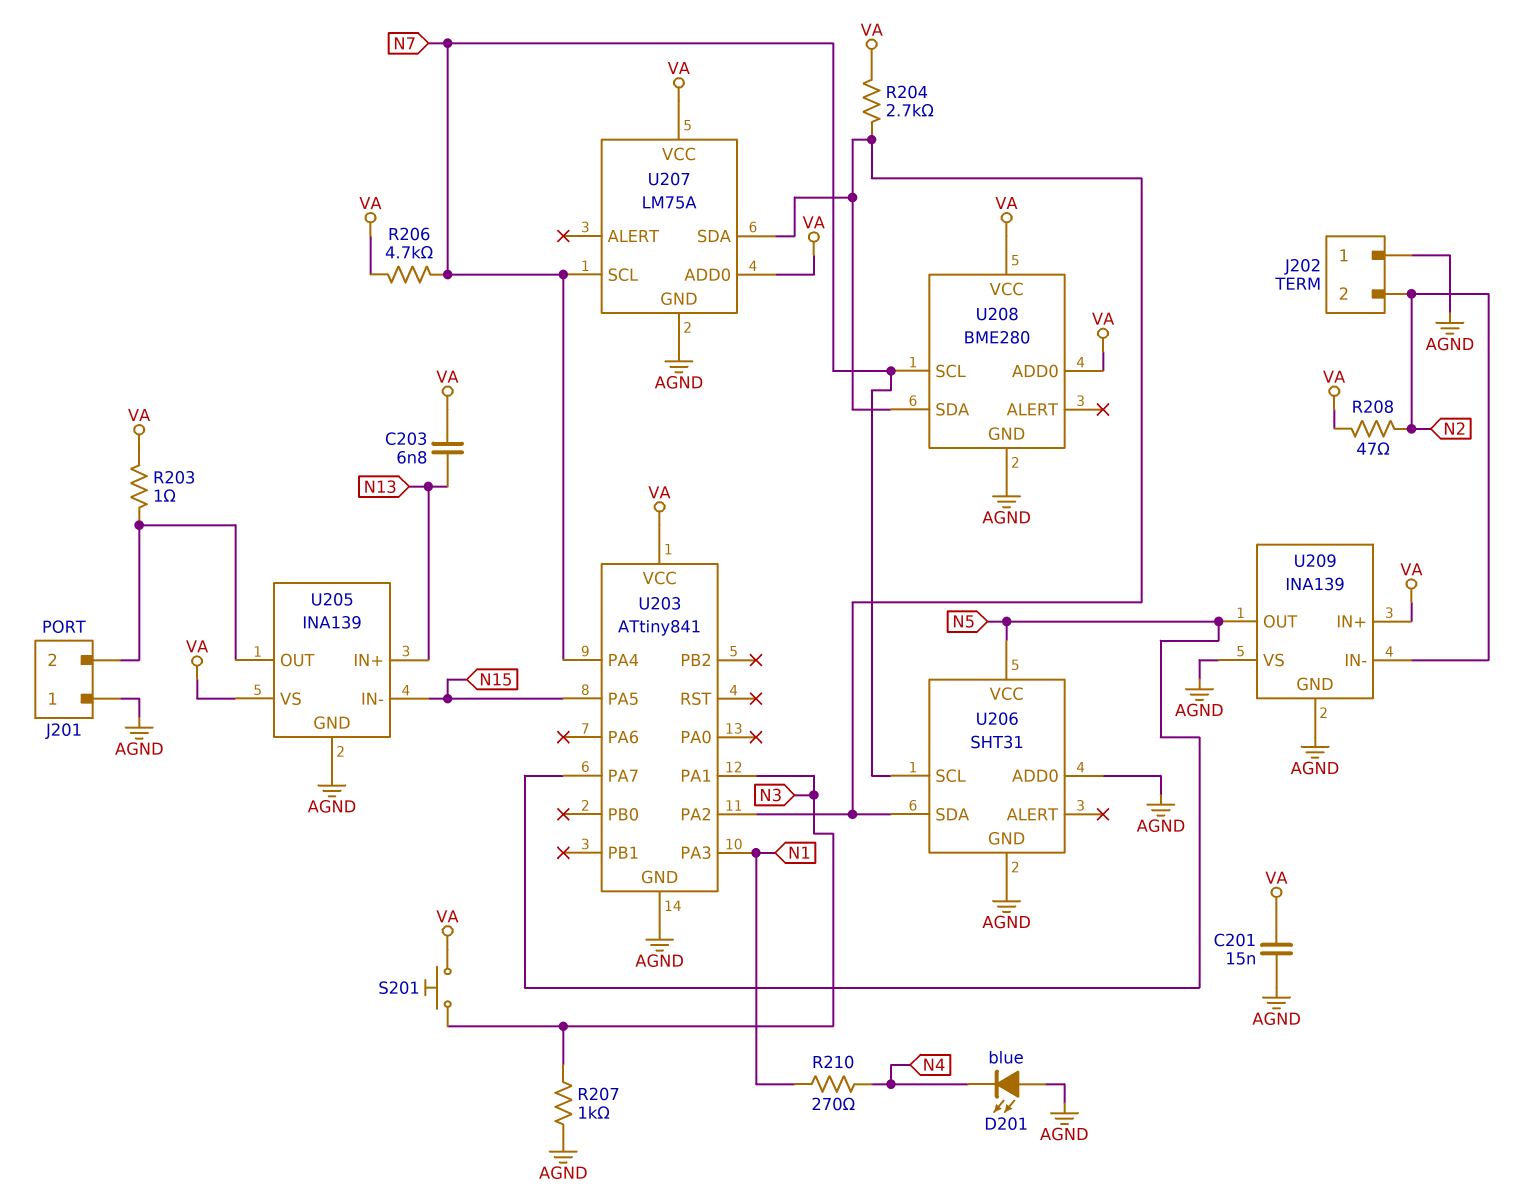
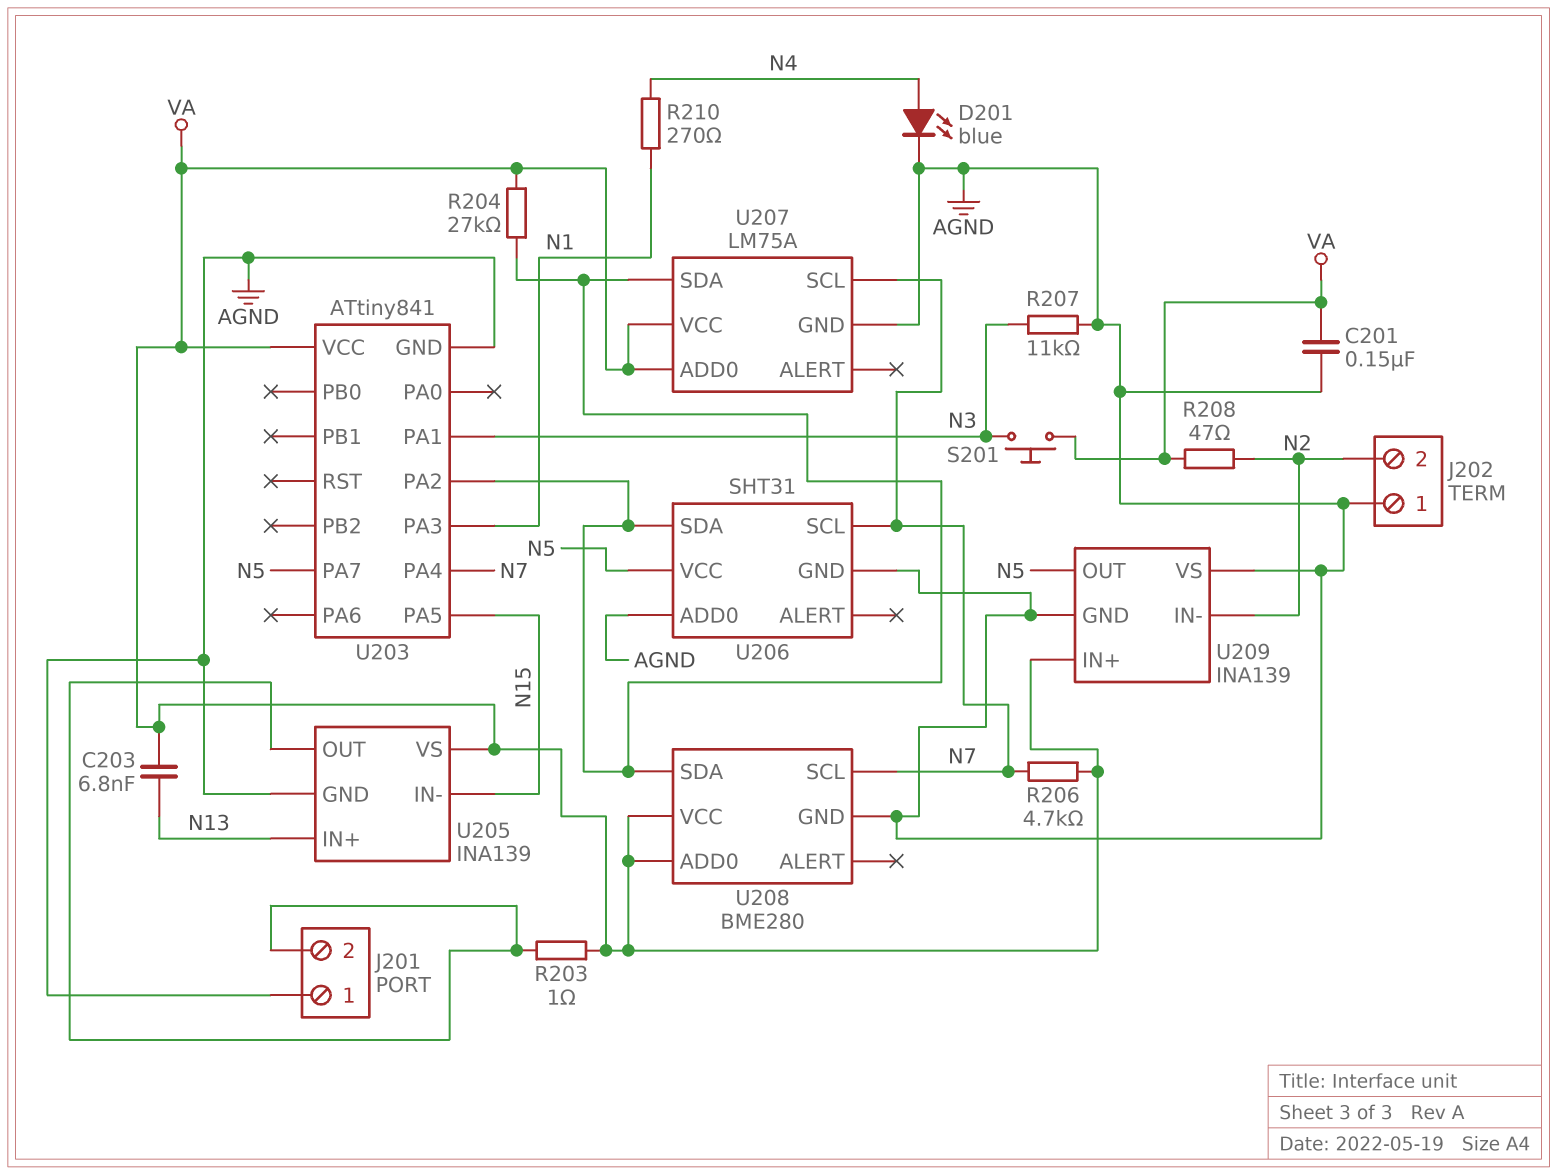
C201: 15nF (AGND, VA) -> 150nF (AGND, VA)
D201: LED blue (A AGND, K N4) -> LED blue (A N4, K AGND)
R204: 2.7k (U203/PA2, VA) -> 27k (U203/PA2, VA)
R207: 1k (AGND, N3) -> 11k (AGND, N3)

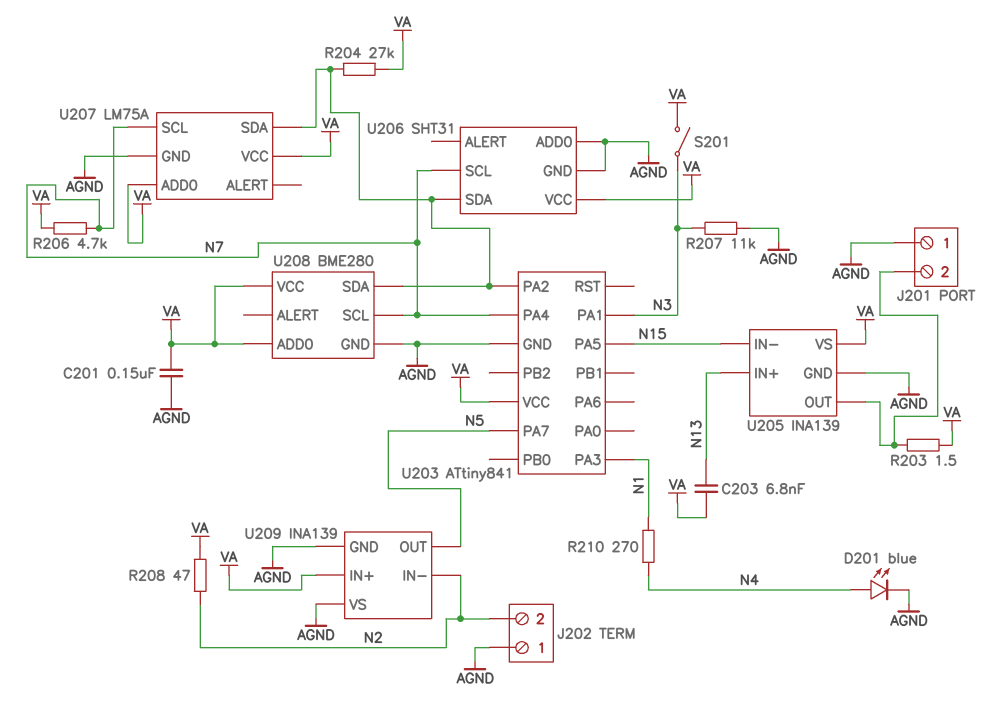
R203: 1 (J201/2, VA) -> 1.5 (J201/2, VA)
S201: button (N3, VA) -> switch (N3, VA)
U206 pin VCC: N5 -> VA

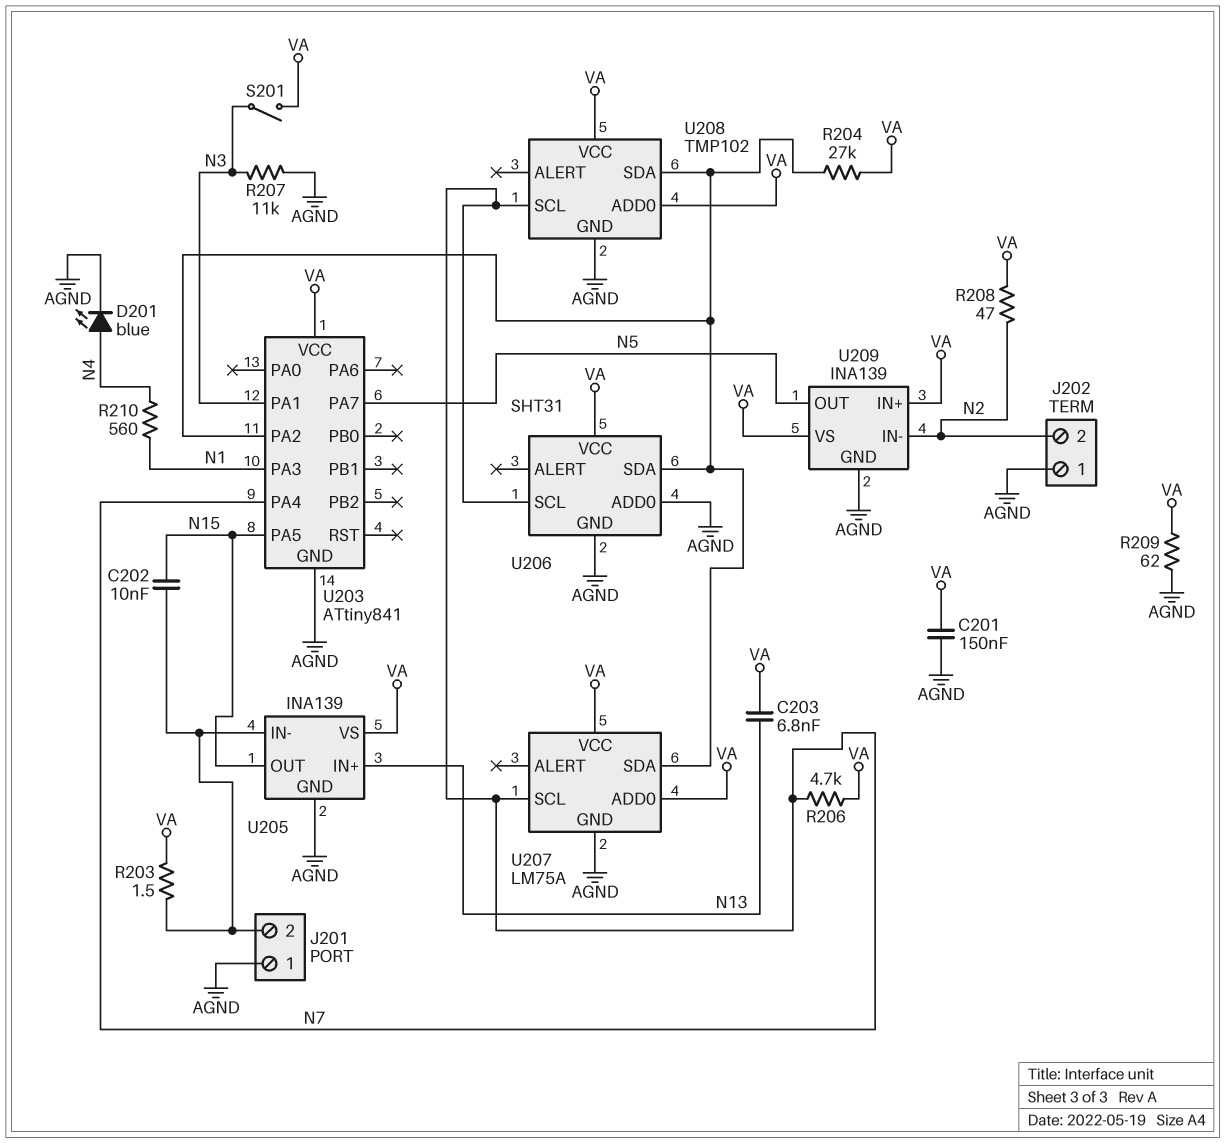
C202: none -> 10nF (J201/2, N15)
R209: none -> 62 (AGND, VA)
R210: 270 (N1, N4) -> 560 (N1, N4)
U205 pin IN-: N15 -> J201/2
U205 pin OUT: J201/2 -> N15
U208: BME280 -> TMP102
U209 pin VS: AGND -> VA

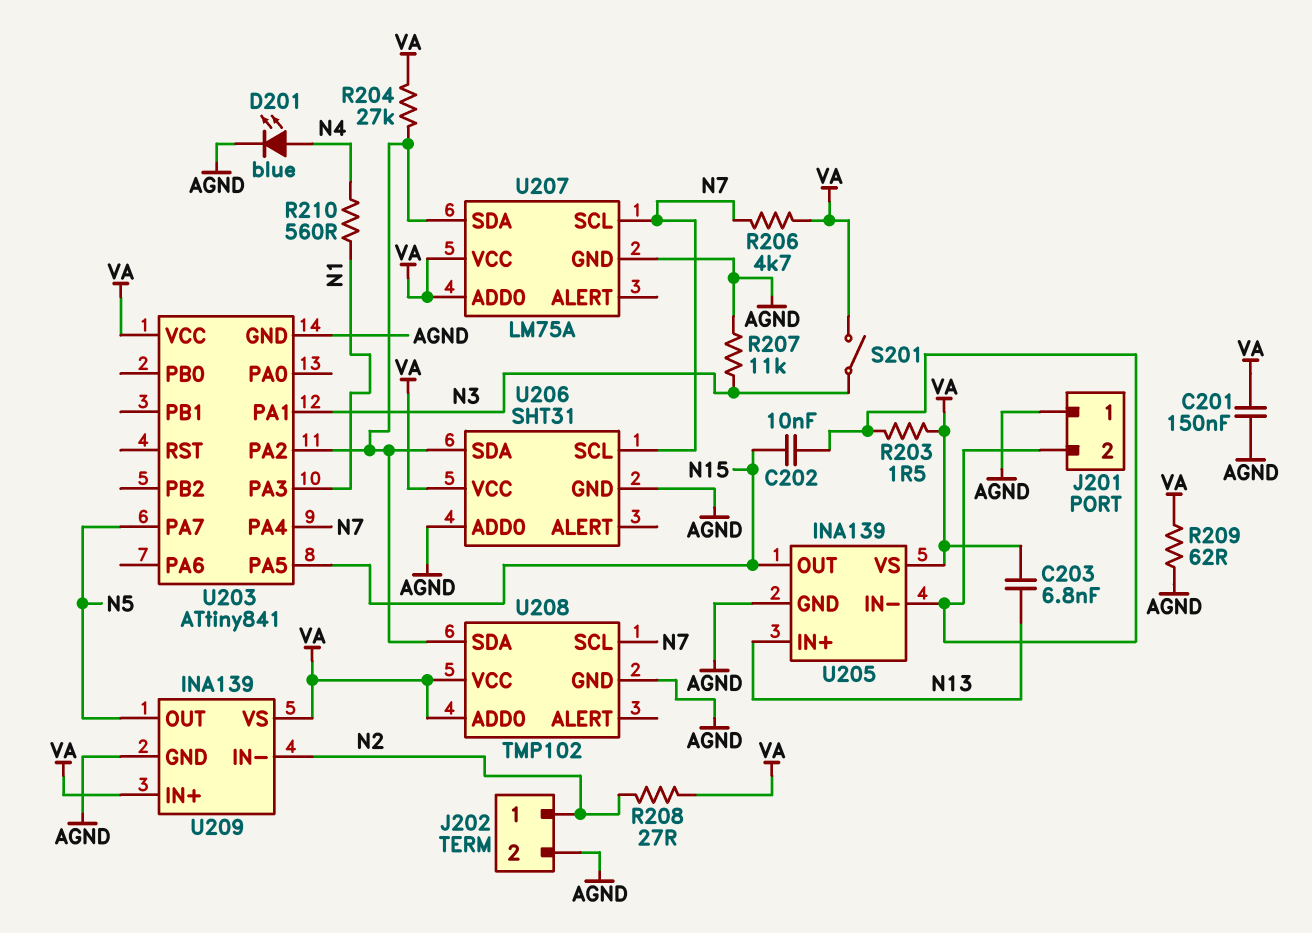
J202 pin 1: AGND -> N2
J202 pin 2: N2 -> AGND
R208: 47 (N2, VA) -> 27 (N2, VA)

